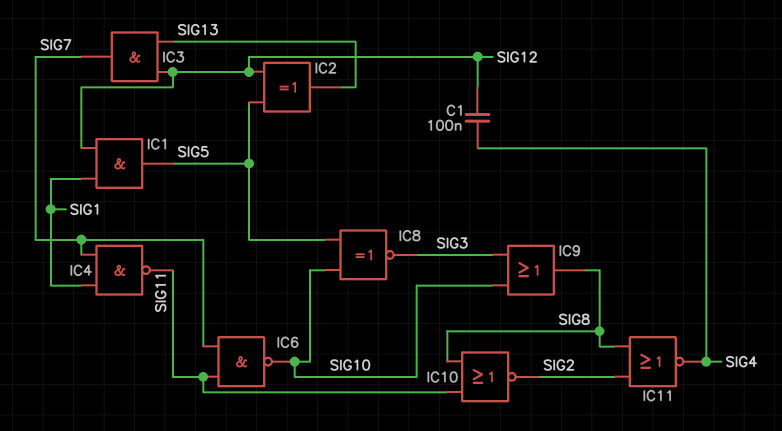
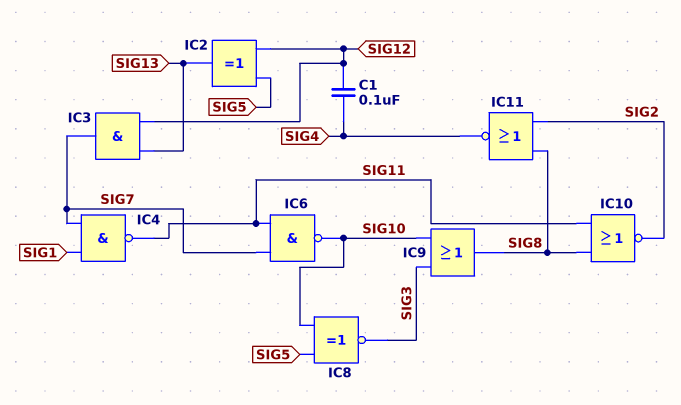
IC1: AND (in SIG1, in SIG12, out SIG5) -> none

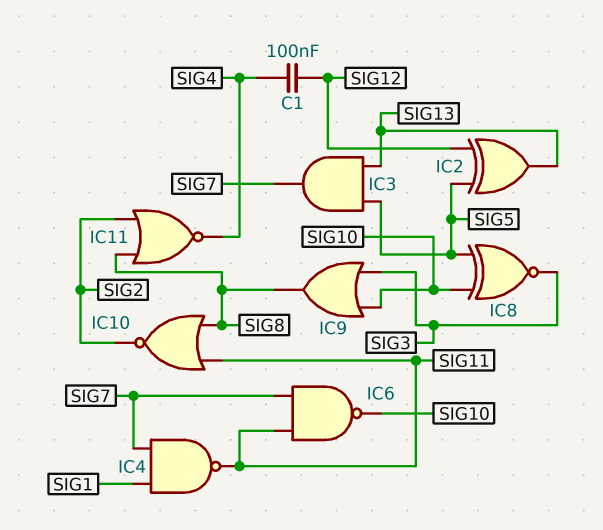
IC3: AND (in SIG12, in SIG13, out SIG7) -> AND (in SIG5, in SIG13, out SIG7)

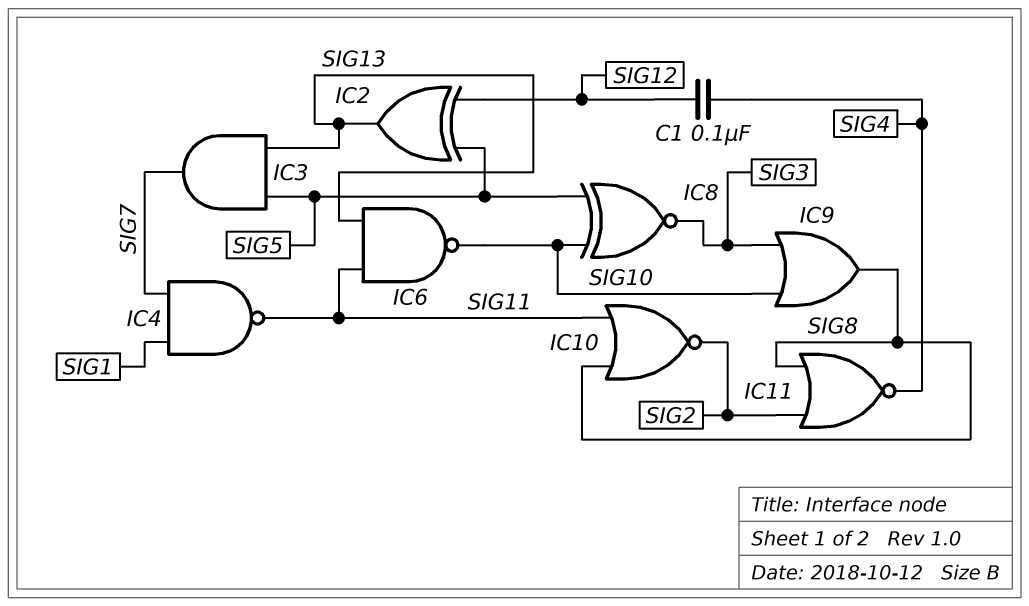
IC6: NAND (in SIG7, in SIG11, out SIG10) -> NAND (in SIG11, in SIG13, out SIG10)

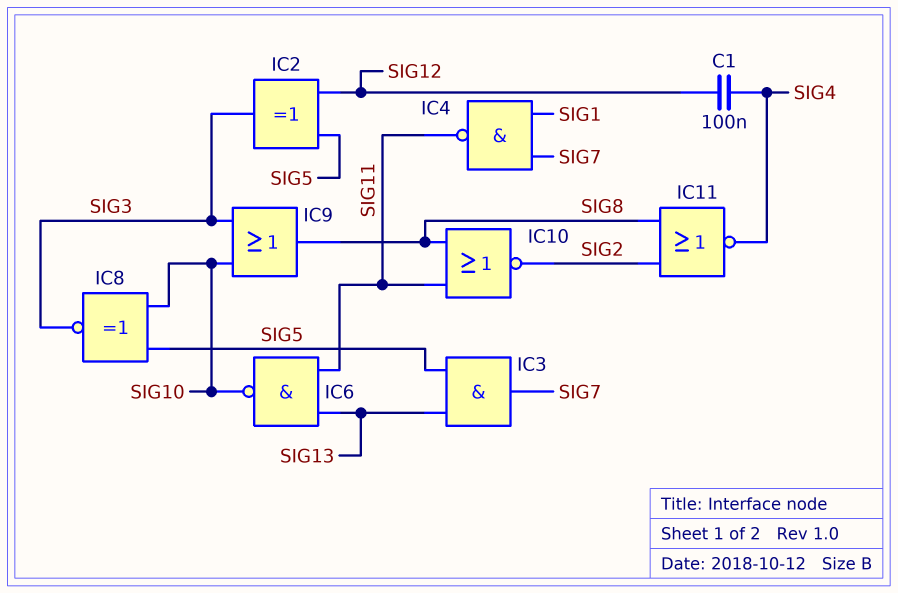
IC2: XOR (in SIG5, in SIG12, out SIG13) -> XOR (in SIG5, in SIG12, out SIG3)

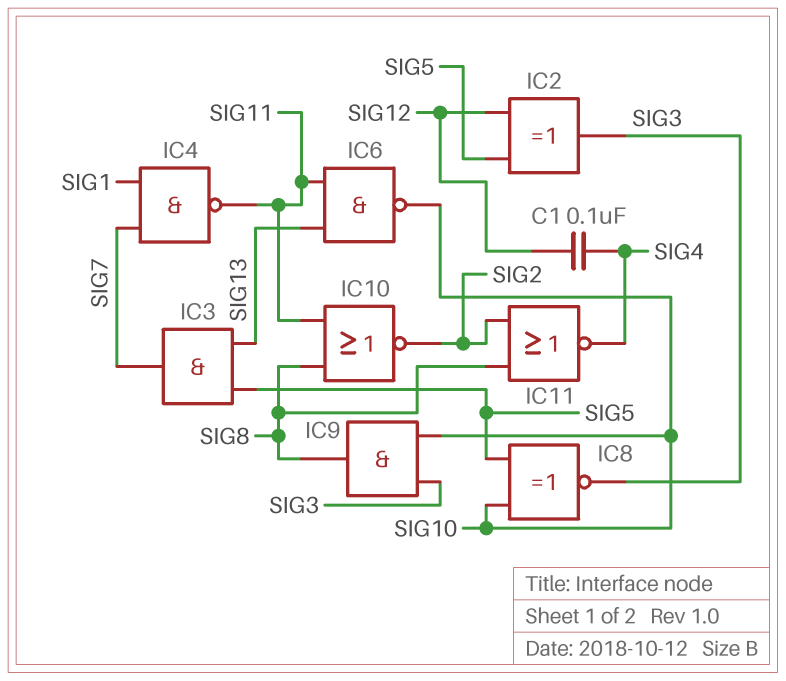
IC9: OR (in SIG3, in SIG10, out SIG8) -> AND (in SIG3, in SIG10, out SIG8)

